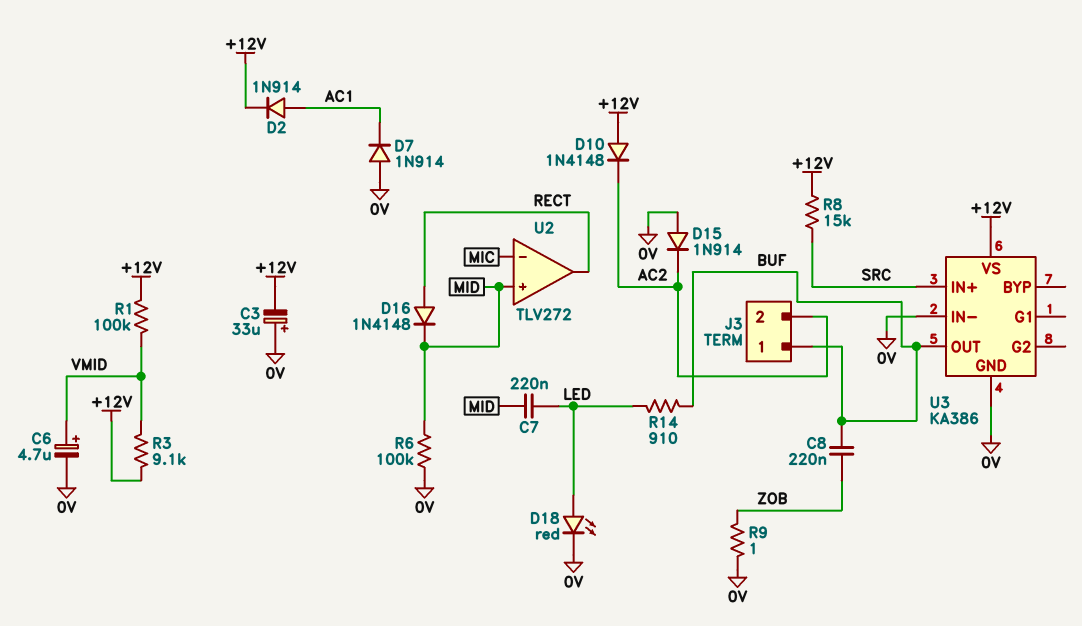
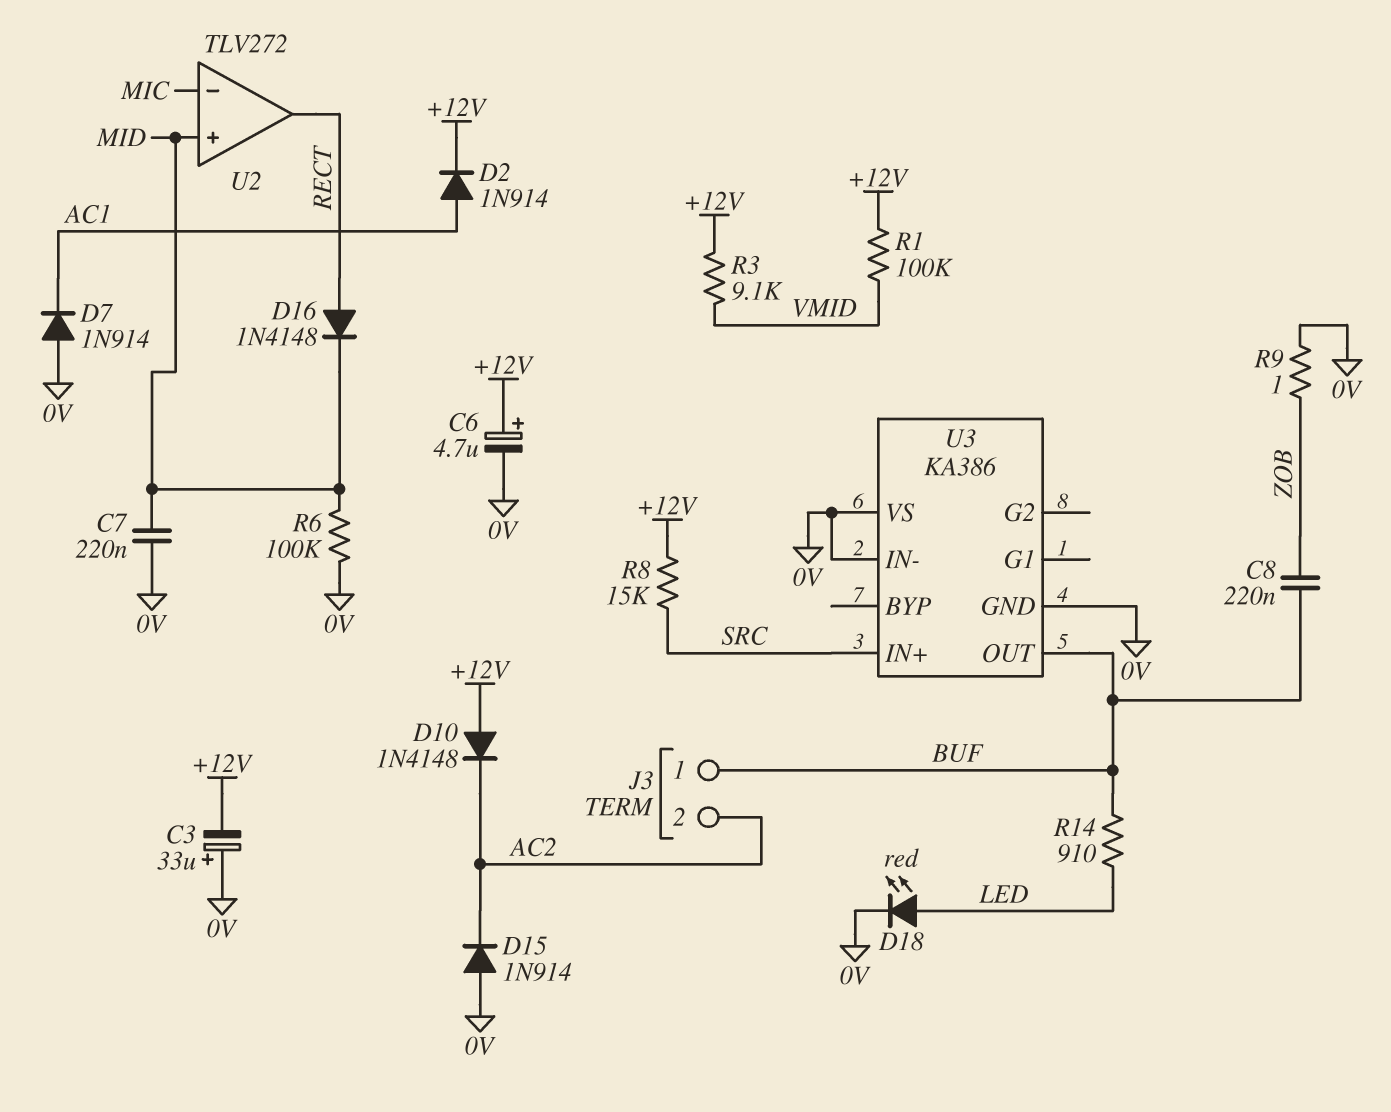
C6: 4.7uF (plus VMID, minus 0V) -> 4.7uF (plus +12V, minus 0V)
C7: 220nF (LED, MID) -> 220nF (0V, MID)
U3 pin VS: +12V -> 0V

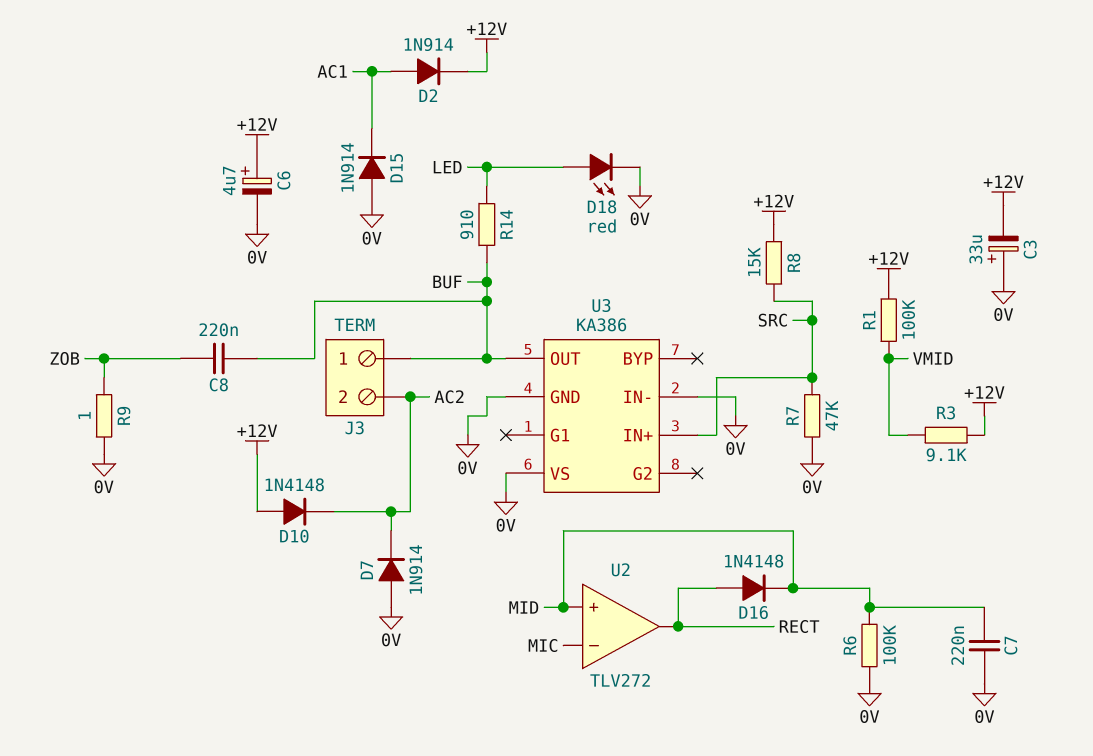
D7: diode 1N914 (A 0V, K AC1) -> diode 1N914 (A 0V, K AC2)
D15: diode 1N914 (A 0V, K AC2) -> diode 1N914 (A 0V, K AC1)
R7: none -> 47k (0V, SRC)

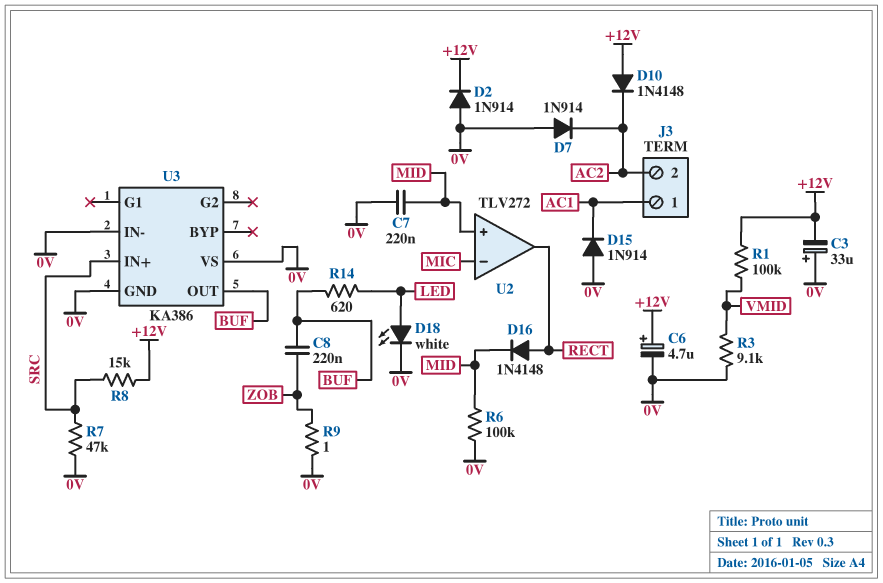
D2: diode 1N914 (A AC1, K +12V) -> diode 1N914 (A 0V, K +12V)
D18: LED red (A LED, K 0V) -> LED white (A LED, K 0V)
J3 pin 1: BUF -> AC1
R3: 9.1k (+12V, VMID) -> 9.1k (0V, VMID)
R14: 910 (BUF, LED) -> 620 (BUF, LED)

